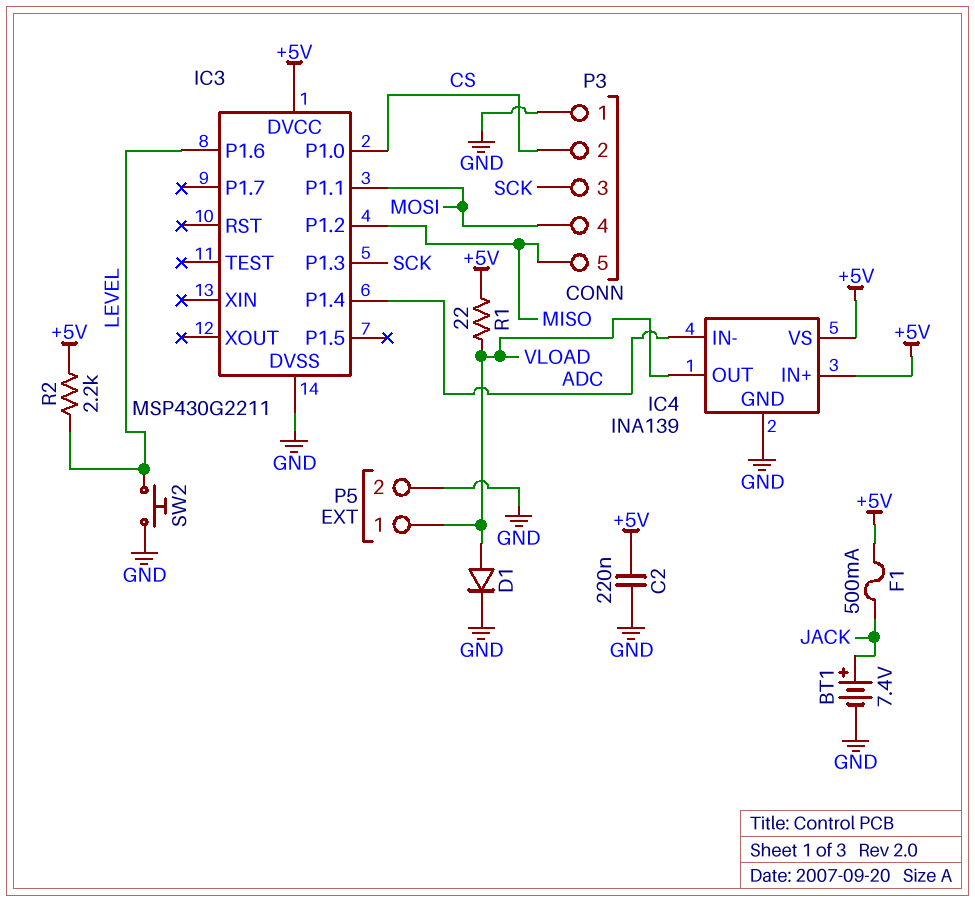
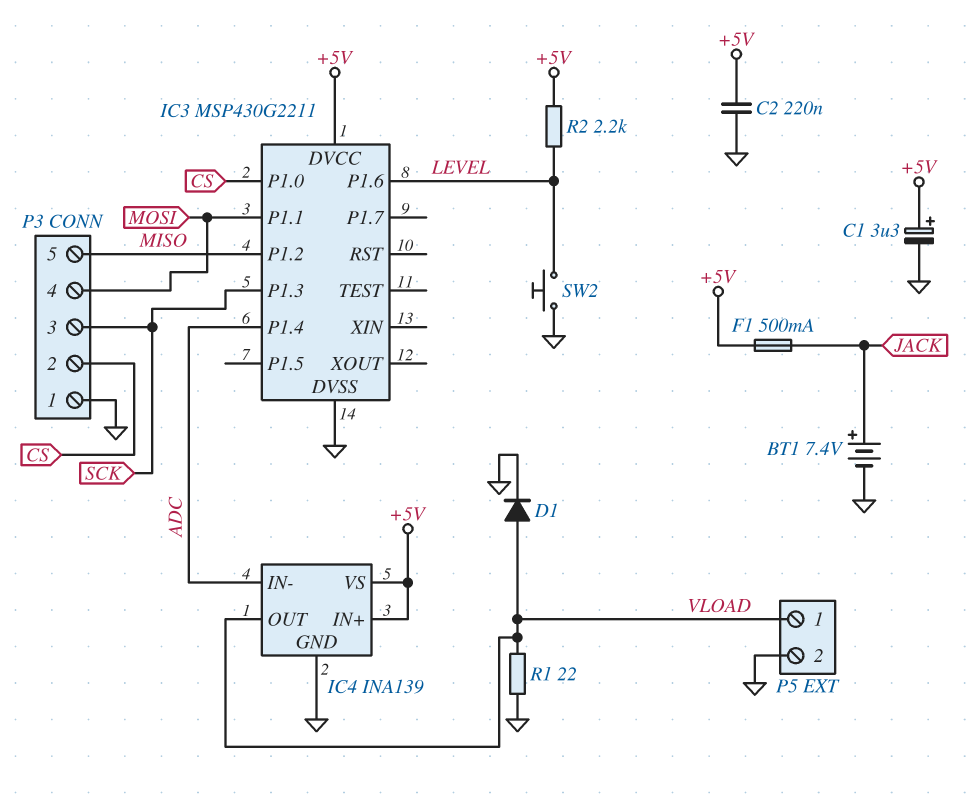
C1: none -> 3.3uF (plus +5V, minus GND)
R1: 22 (+5V, VLOAD) -> 22 (GND, VLOAD)

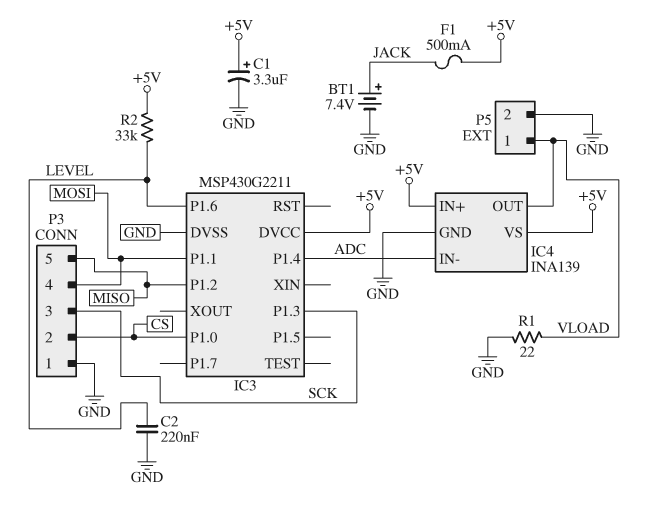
C2: 220nF (+5V, GND) -> 220nF (GND, LEVEL)
D1: diode (A VLOAD, K GND) -> none
R2: 2.2k (+5V, LEVEL) -> 33k (+5V, LEVEL)
SW2: button (GND, LEVEL) -> none

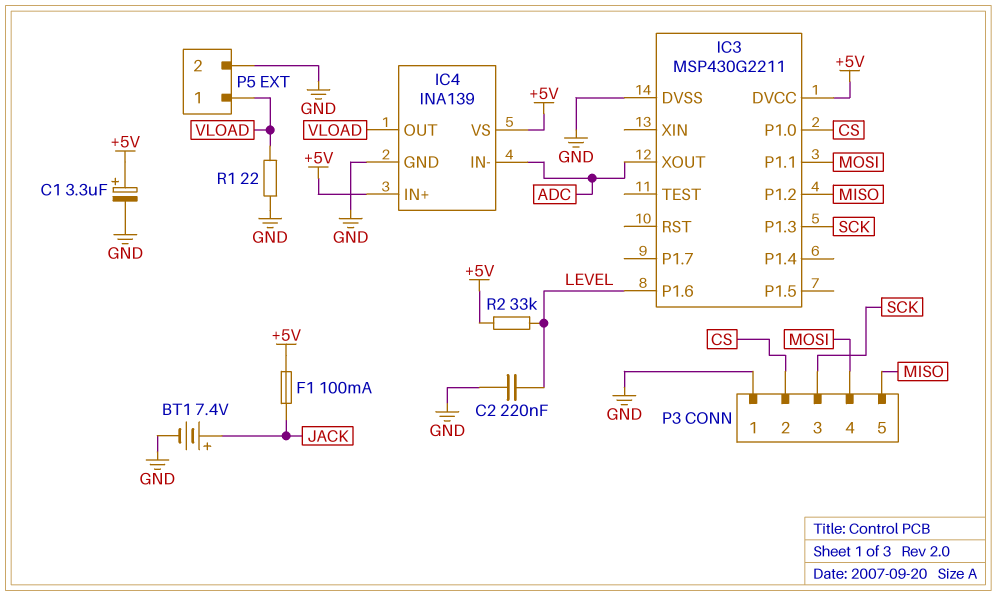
F1: 500mA (+5V, JACK) -> 100mA (+5V, JACK)
IC3 pin P1.4: ADC -> none
IC3 pin XOUT: none -> ADC

